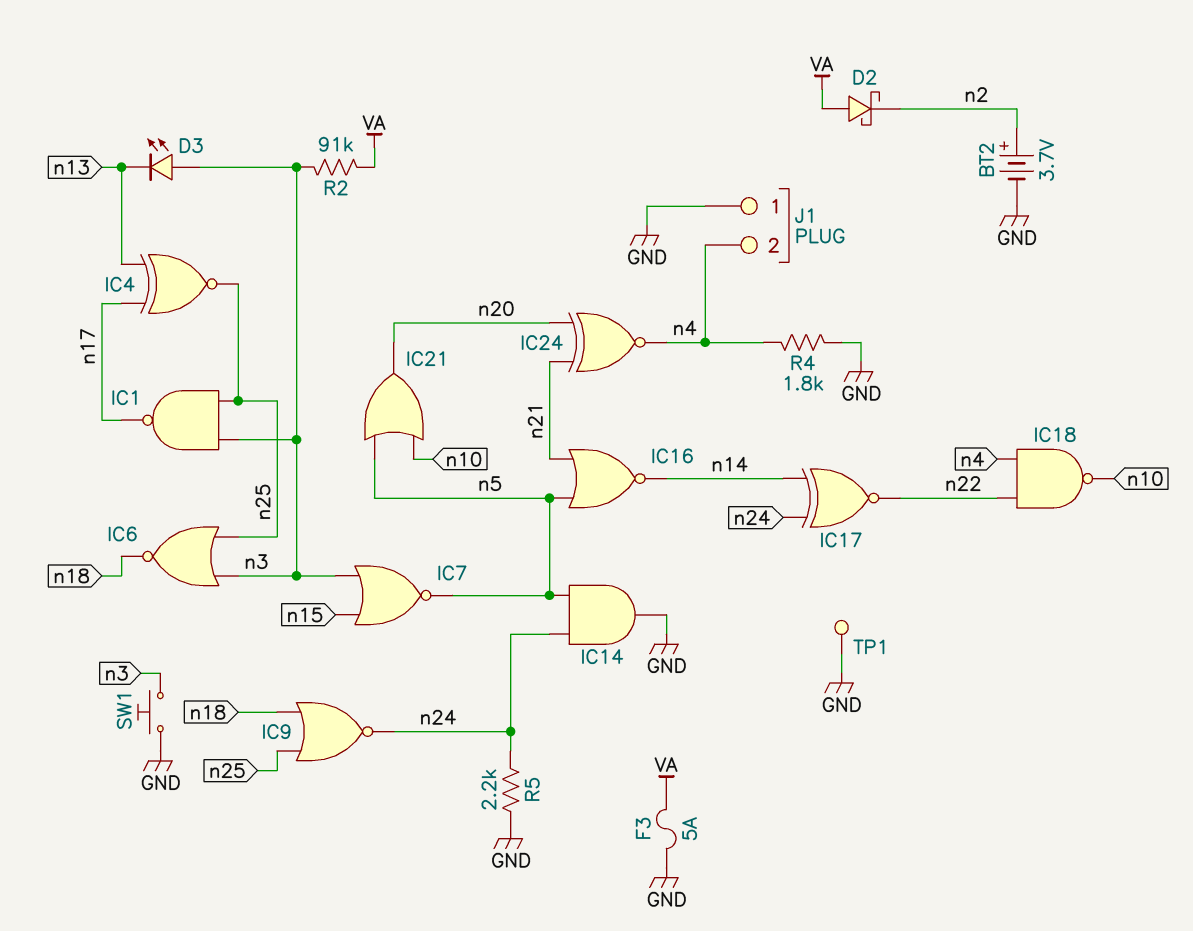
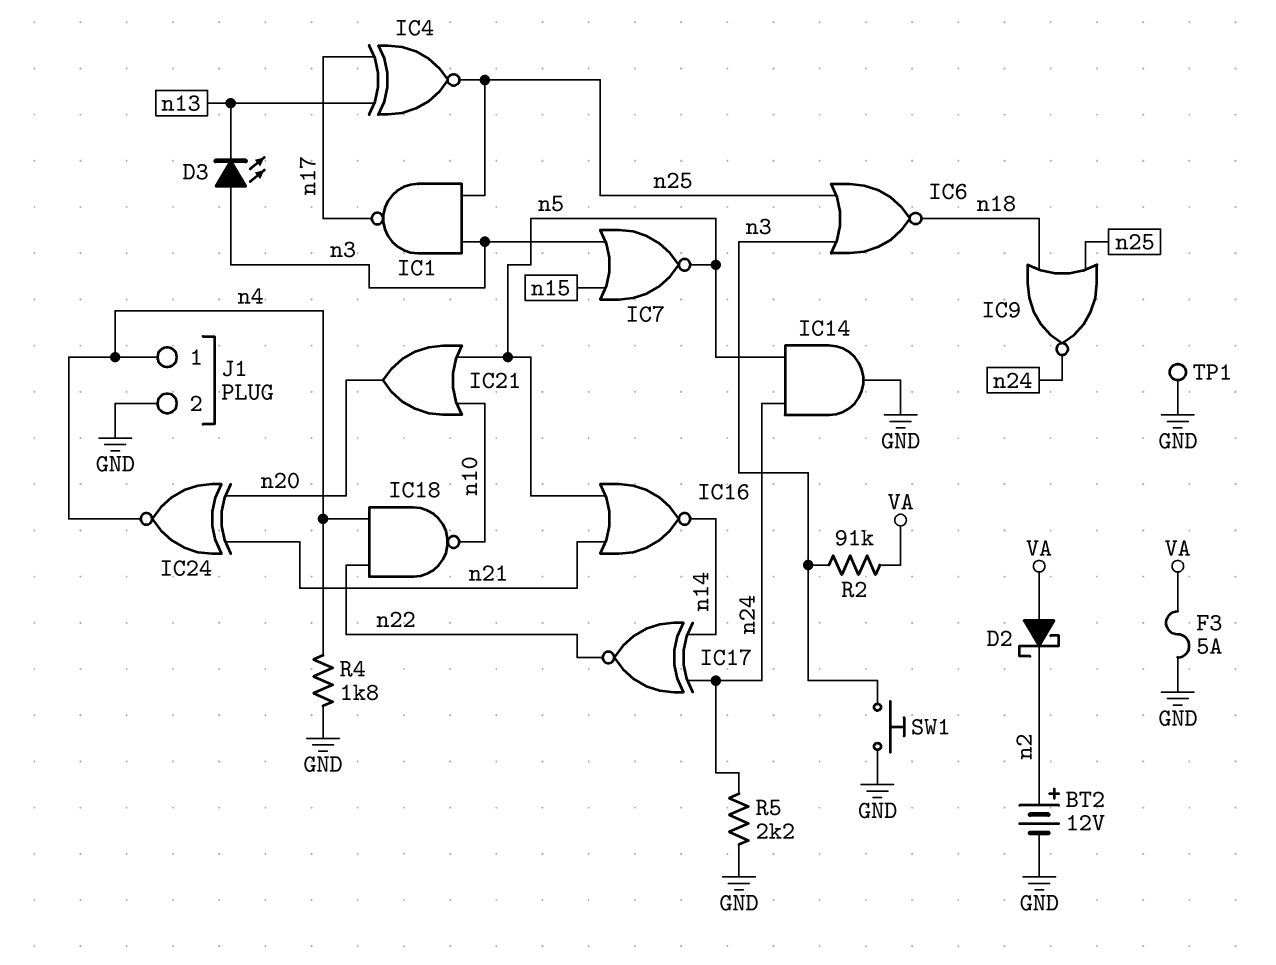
BT2: 3.7V (plus n2, minus GND) -> 12V (plus n2, minus GND)
J1 pin 1: GND -> n4
J1 pin 2: n4 -> GND

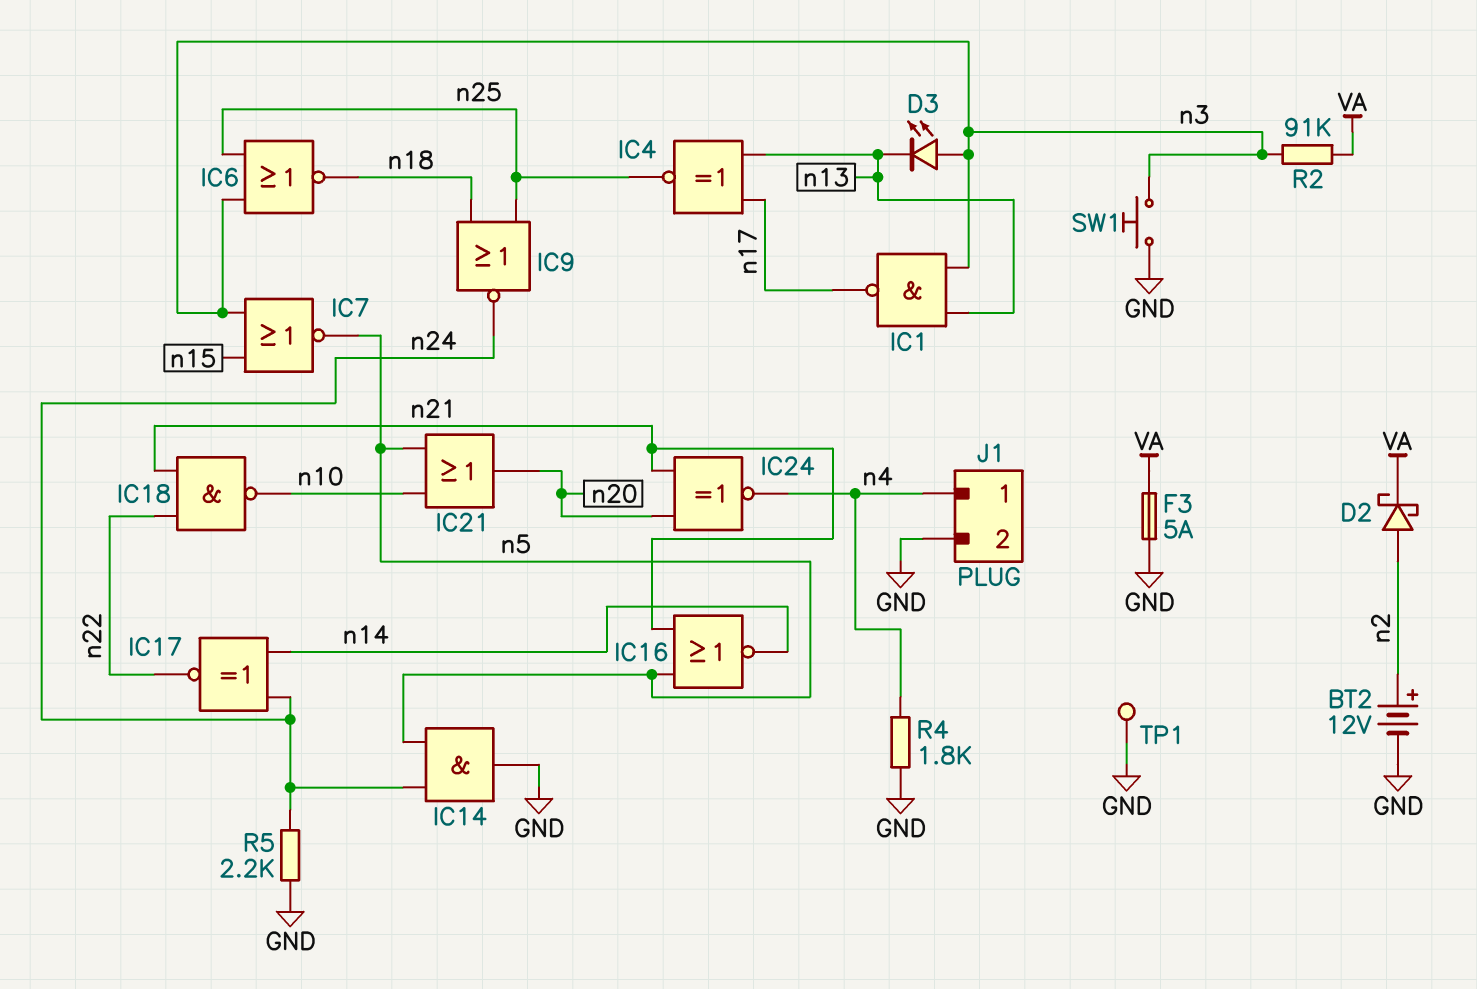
D2: schottky (A VA, K n2) -> schottky (A n2, K VA)
IC1: NAND (in n3, in n25, out n17) -> NAND (in n3, in n13, out n17)
IC18: NAND (in n4, in n22, out n10) -> NAND (in n21, in n22, out n10)

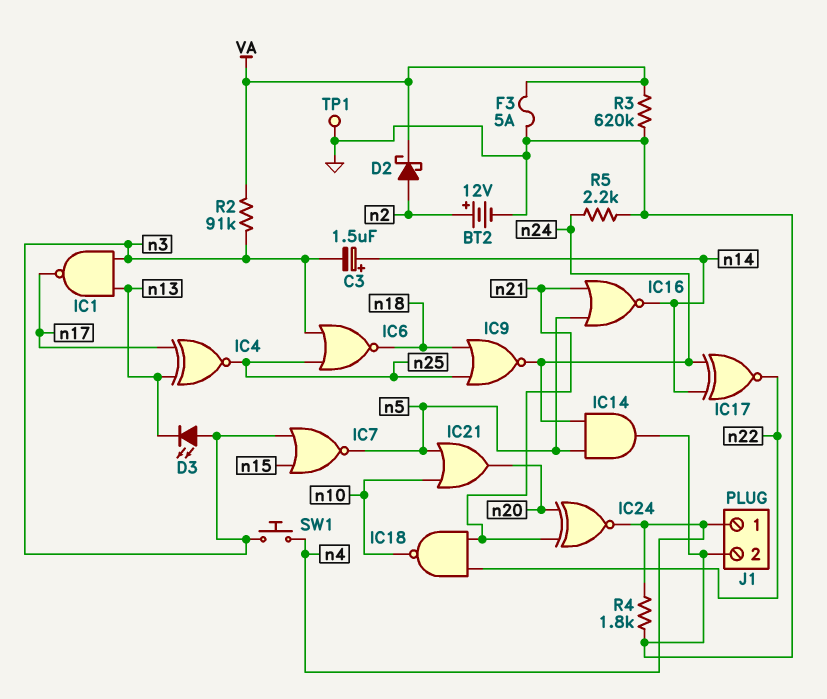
C3: none -> 1.5uF (plus n14, minus n3)
R3: none -> 620k (GND, VA)
SW1: button (GND, n3) -> button (n3, n4)

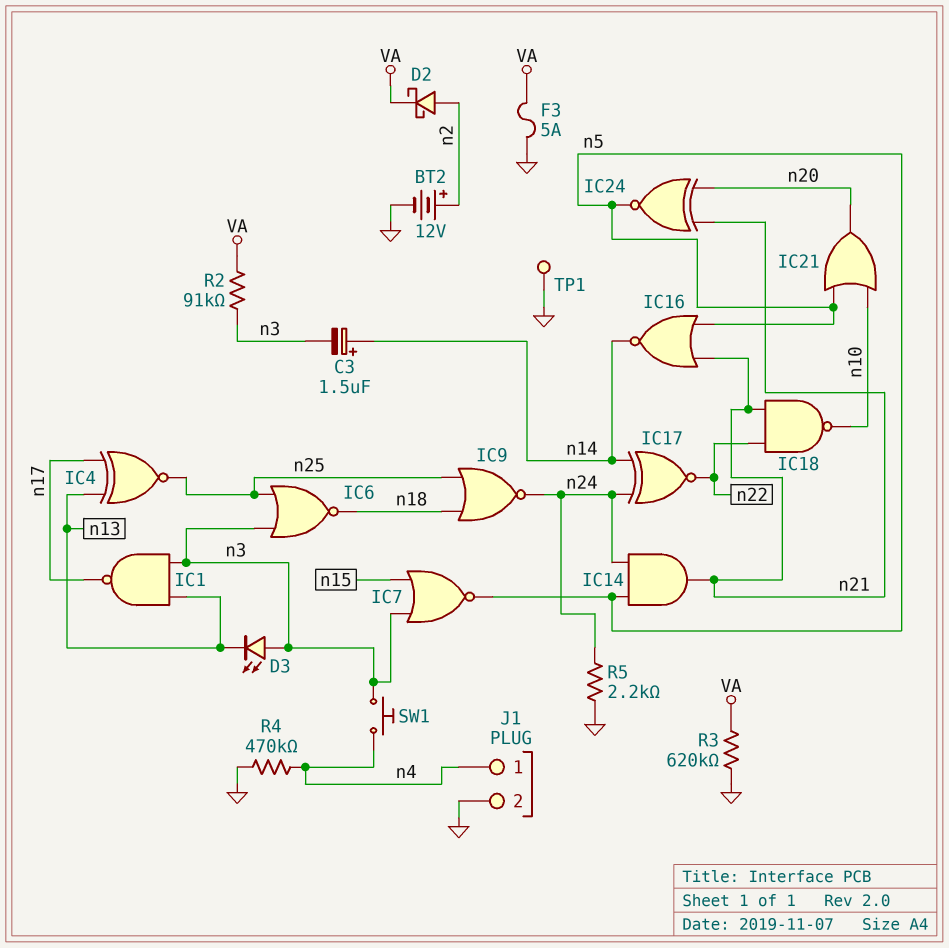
IC14: AND (in n5, in n24, out GND) -> AND (in n5, in n24, out n21)
IC24: XNOR (in n20, in n21, out n4) -> XNOR (in n20, in n21, out n5)
R4: 1.8k (GND, n4) -> 470k (GND, n4)

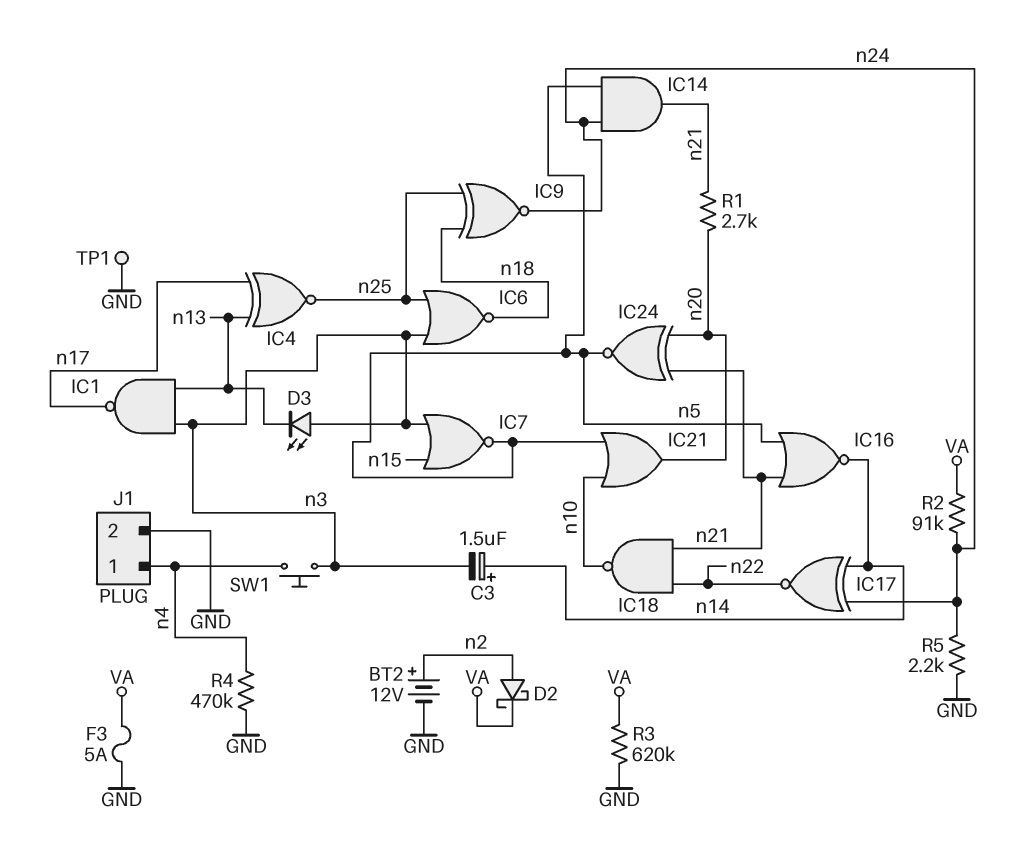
IC9: NOR (in n18, in n25, out n24) -> XNOR (in n18, in n25, out n24)
R1: none -> 2.7k (n20, n21)
R2: 91k (VA, n3) -> 91k (VA, n24)

